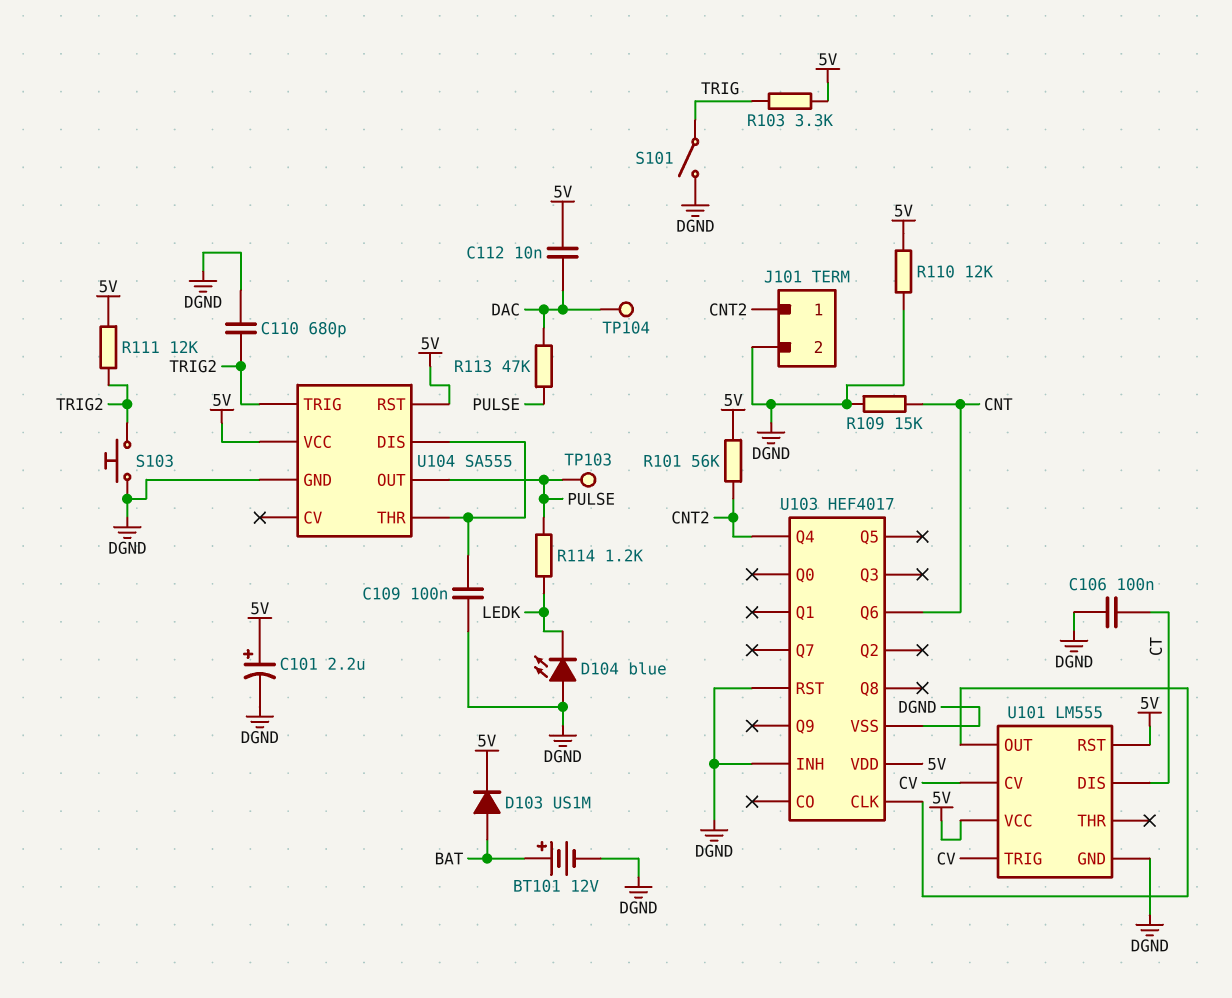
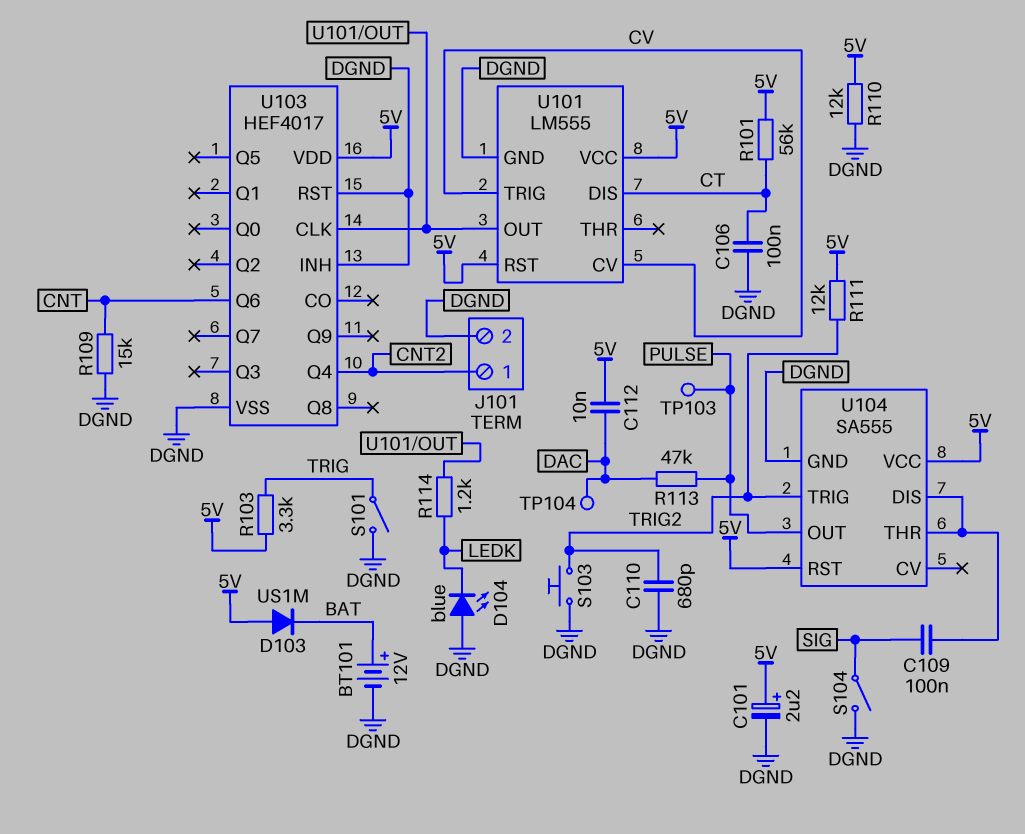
C109: 100nF (DGND, U104/DIS) -> 100nF (SIG, U104/DIS)
D103: diode US1M (A BAT, K 5V) -> diode US1M (A 5V, K BAT)
R101: 56k (5V, CNT2) -> 56k (5V, CT)
R114: 1.2k (LEDK, PULSE) -> 1.2k (LEDK, U101/OUT)
S104: none -> switch (DGND, SIG)

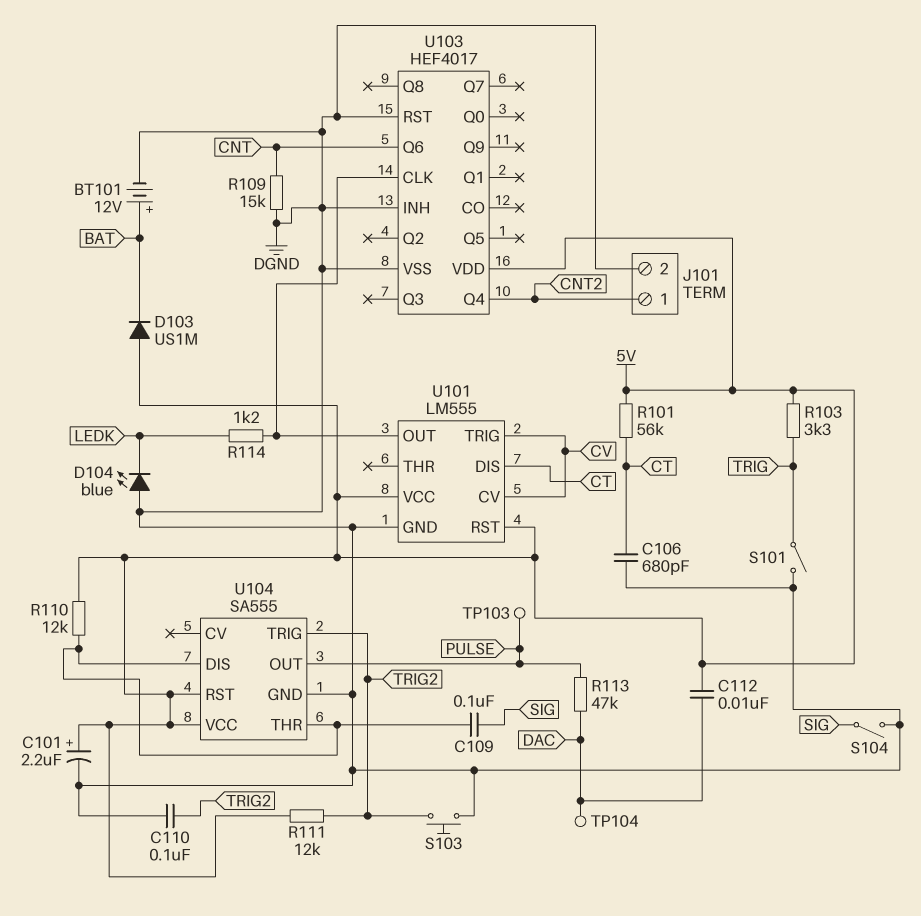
C106: 100nF (CT, DGND) -> 680pF (CT, DGND)
C110: 680pF (DGND, TRIG2) -> 100nF (DGND, TRIG2)
R110: 12k (5V, DGND) -> 12k (5V, U104/DIS)

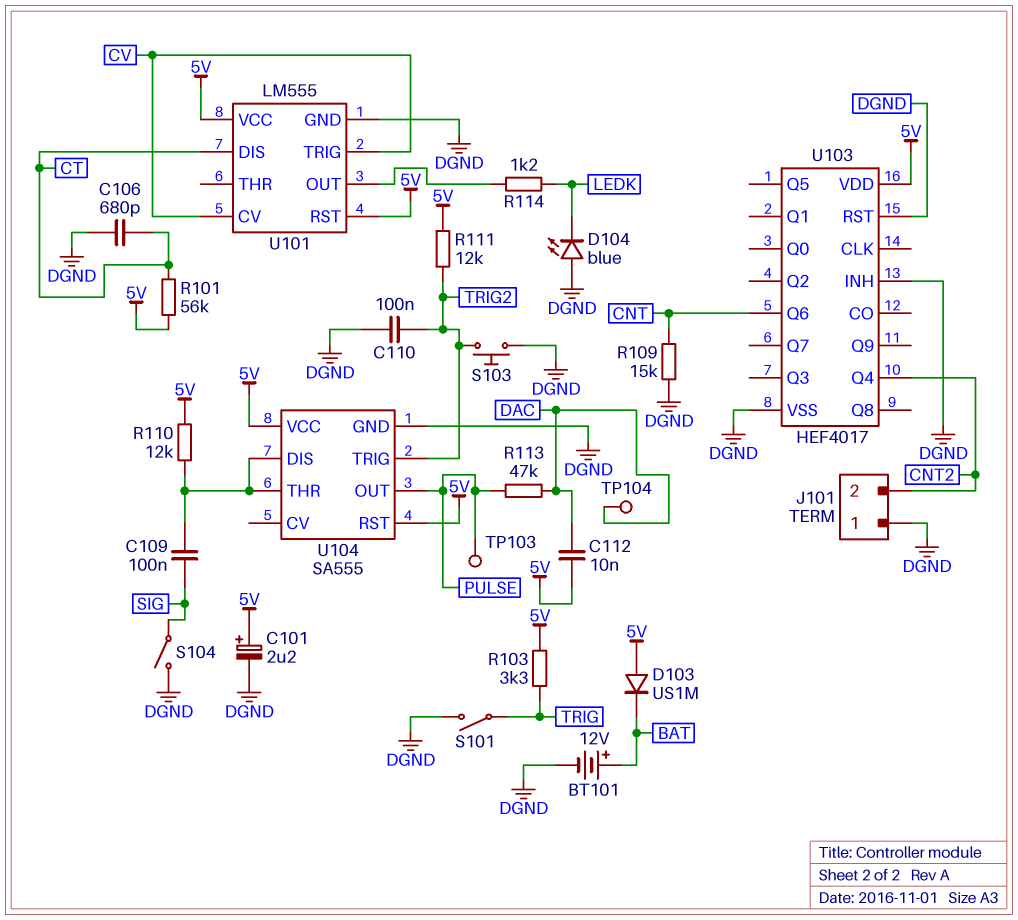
J101 pin 1: CNT2 -> DGND
J101 pin 2: DGND -> CNT2
U103 pin CLK: U101/OUT -> none

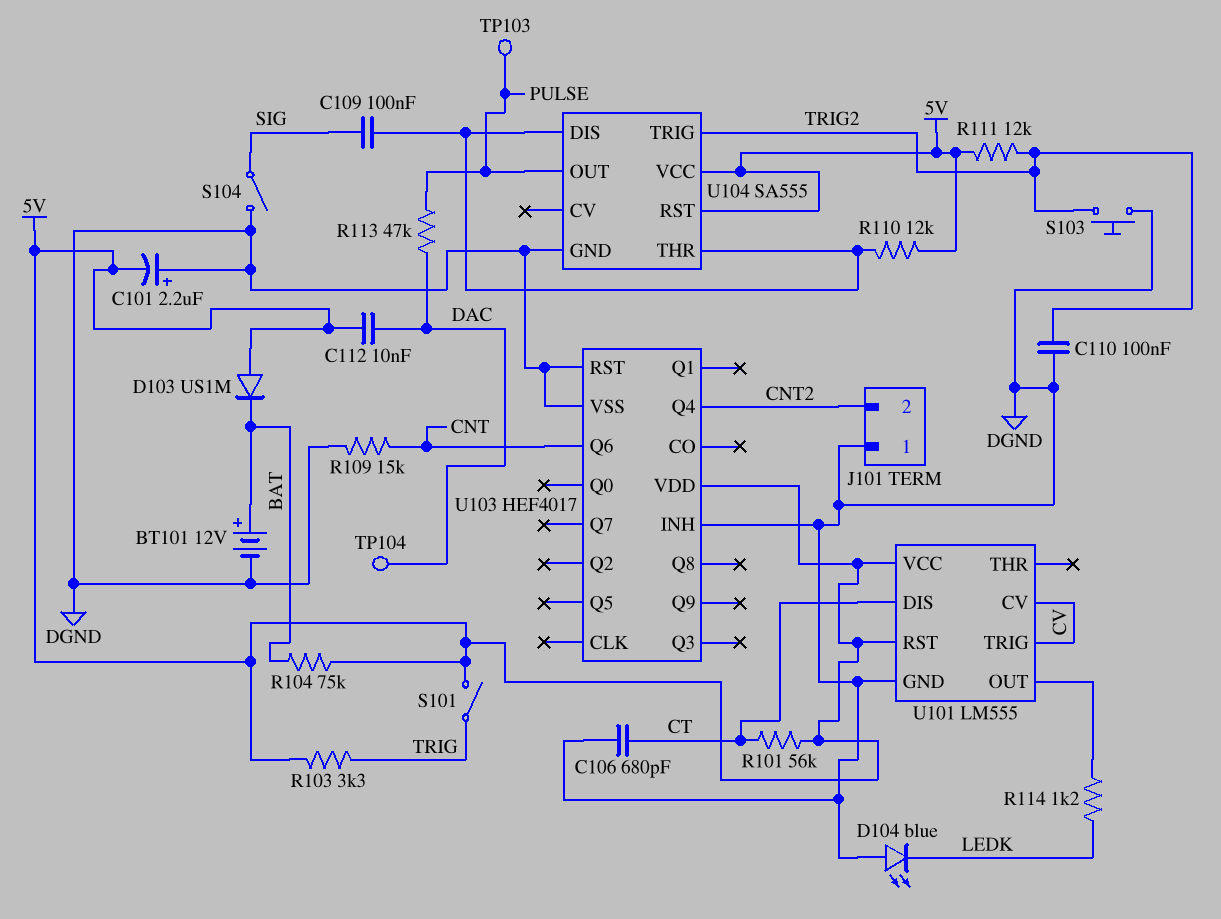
C101: 2.2uF (plus 5V, minus DGND) -> 2.2uF (plus DGND, minus 5V)
R104: none -> 75k (5V, BAT)
S101: switch (DGND, TRIG) -> switch (5V, TRIG)

